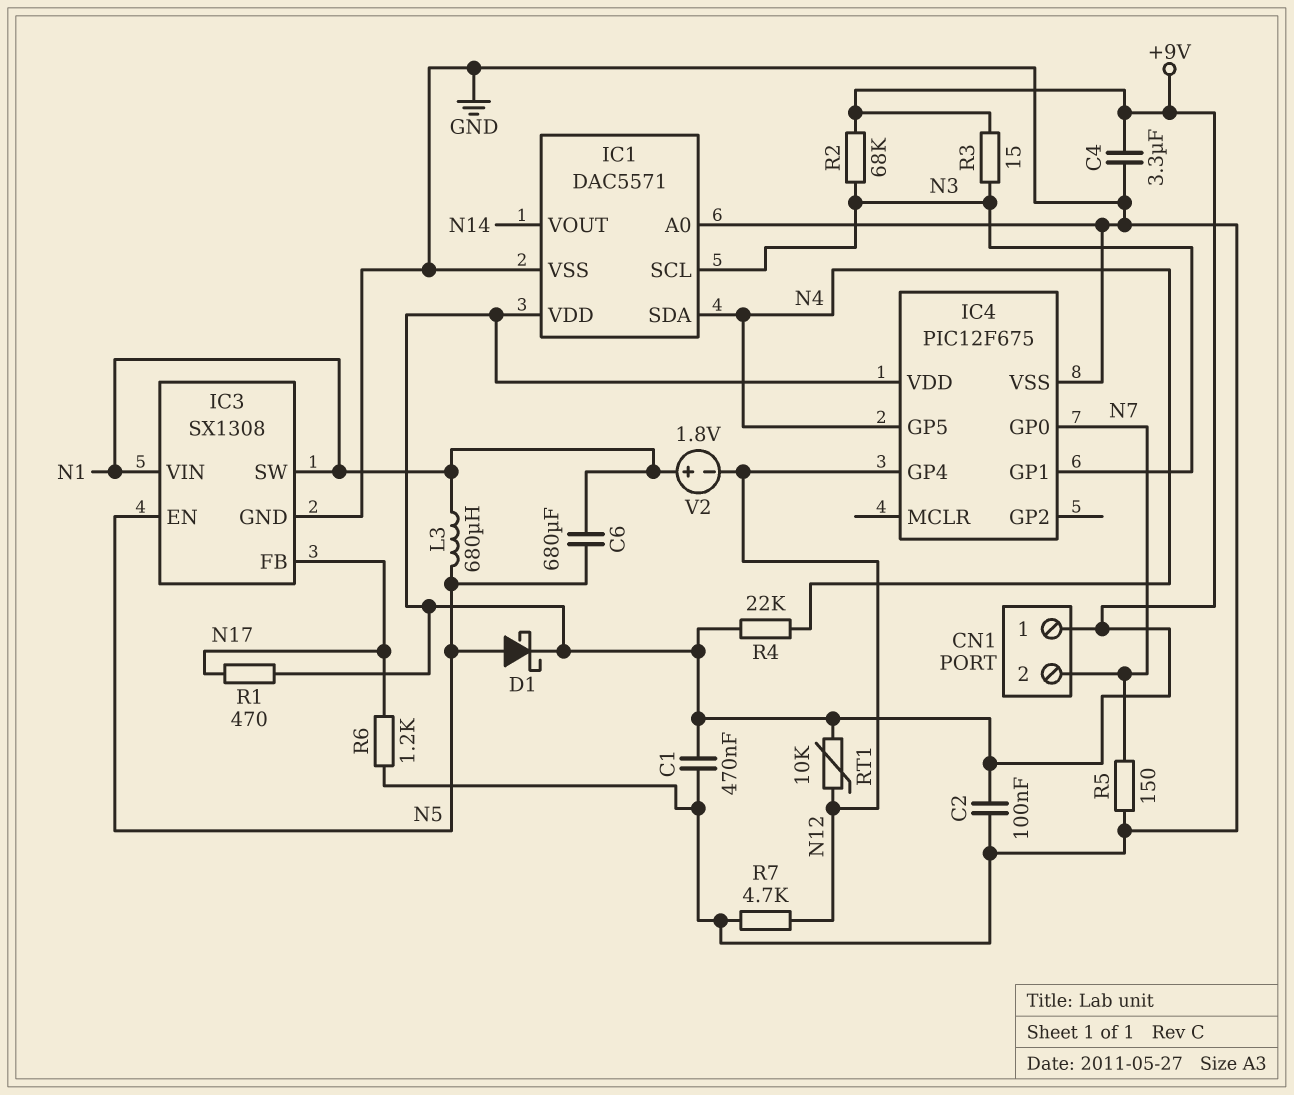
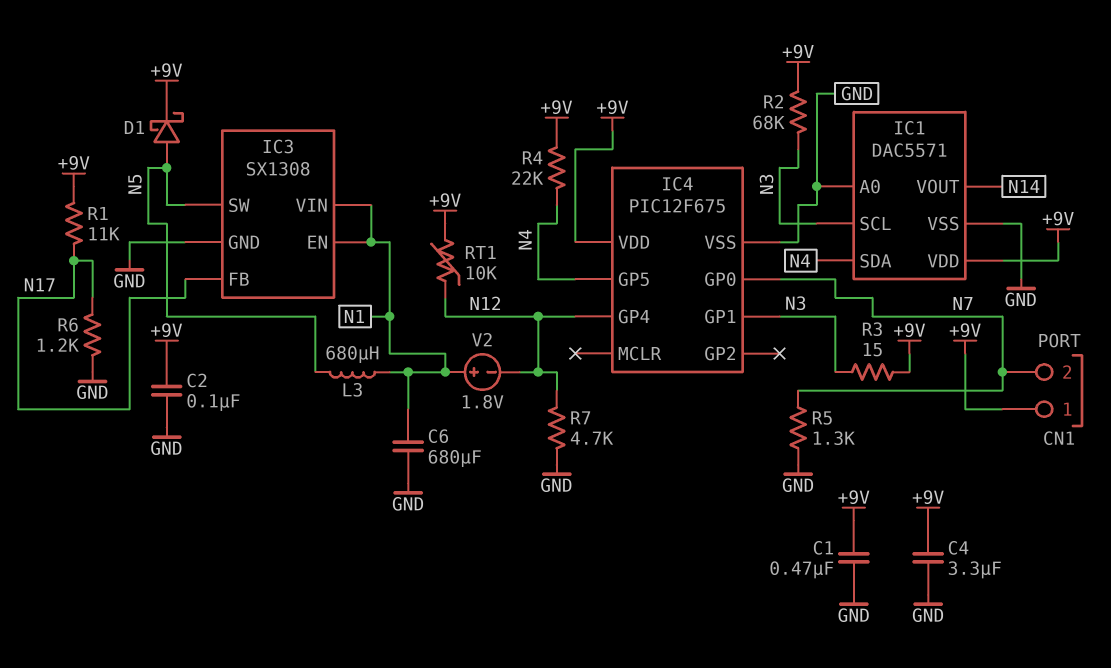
C6: 680uF (N1, N5) -> 680uF (GND, N1)
IC3 pin EN: N5 -> N1
IC3 pin SW: N1 -> N5
R1: 470 (+9V, N17) -> 11k (+9V, N17)
R5: 150 (GND, N7) -> 1.3k (GND, N7)

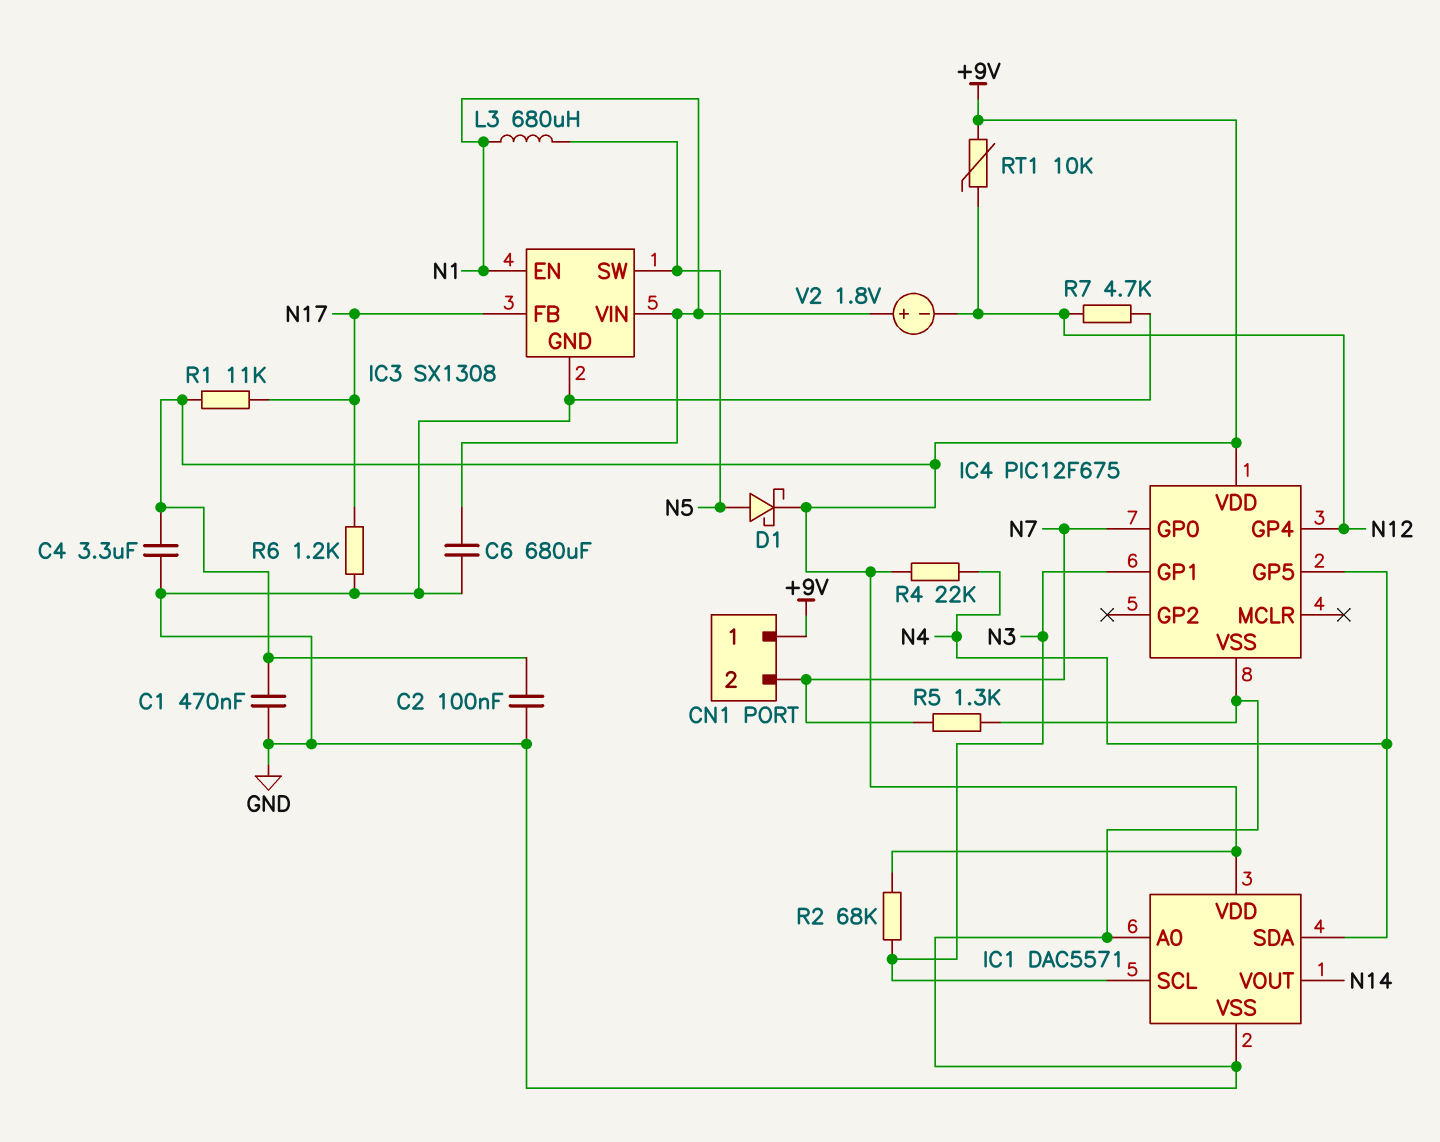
R3: 15 (+9V, N3) -> none

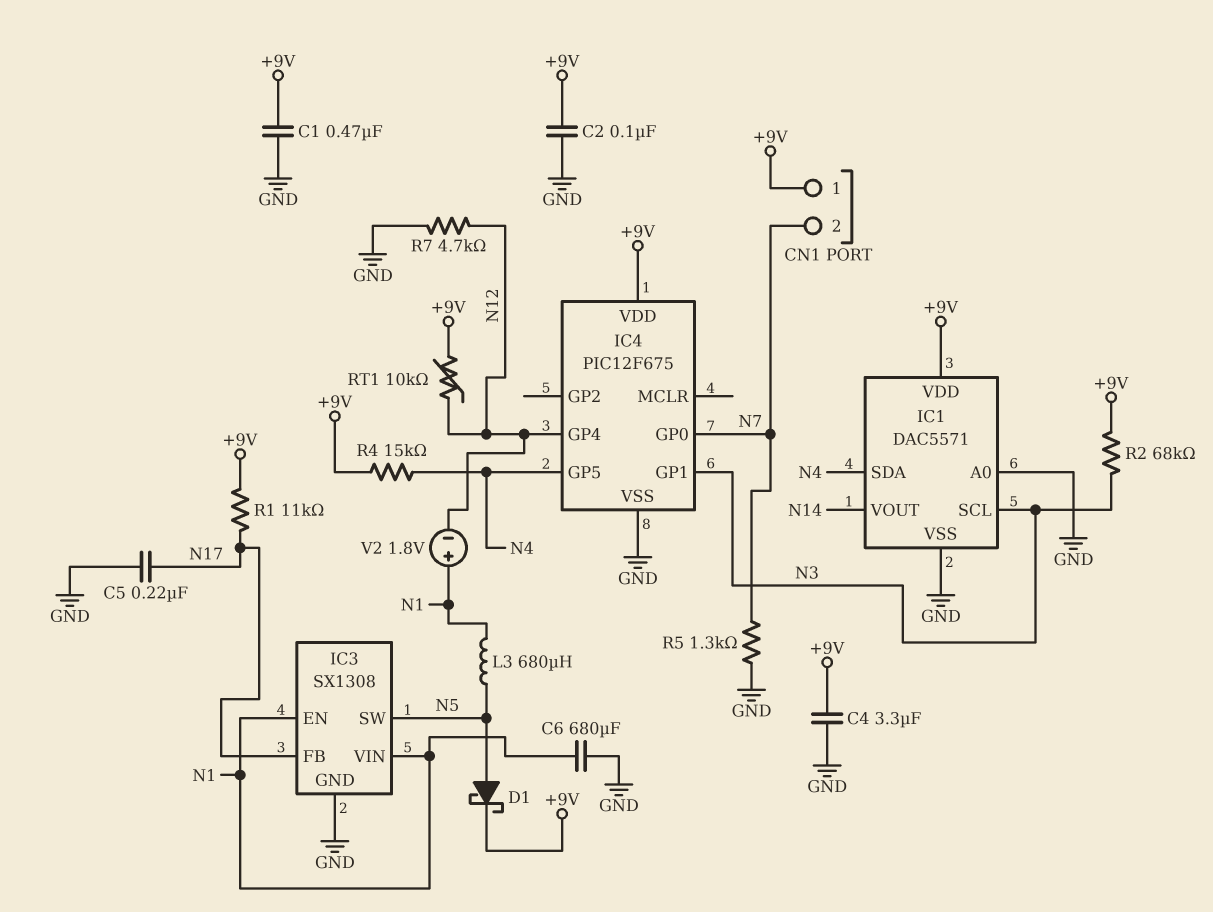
C5: none -> 220nF (GND, N17)
R4: 22k (+9V, N4) -> 15k (+9V, N4)
R6: 1.2k (GND, N17) -> none

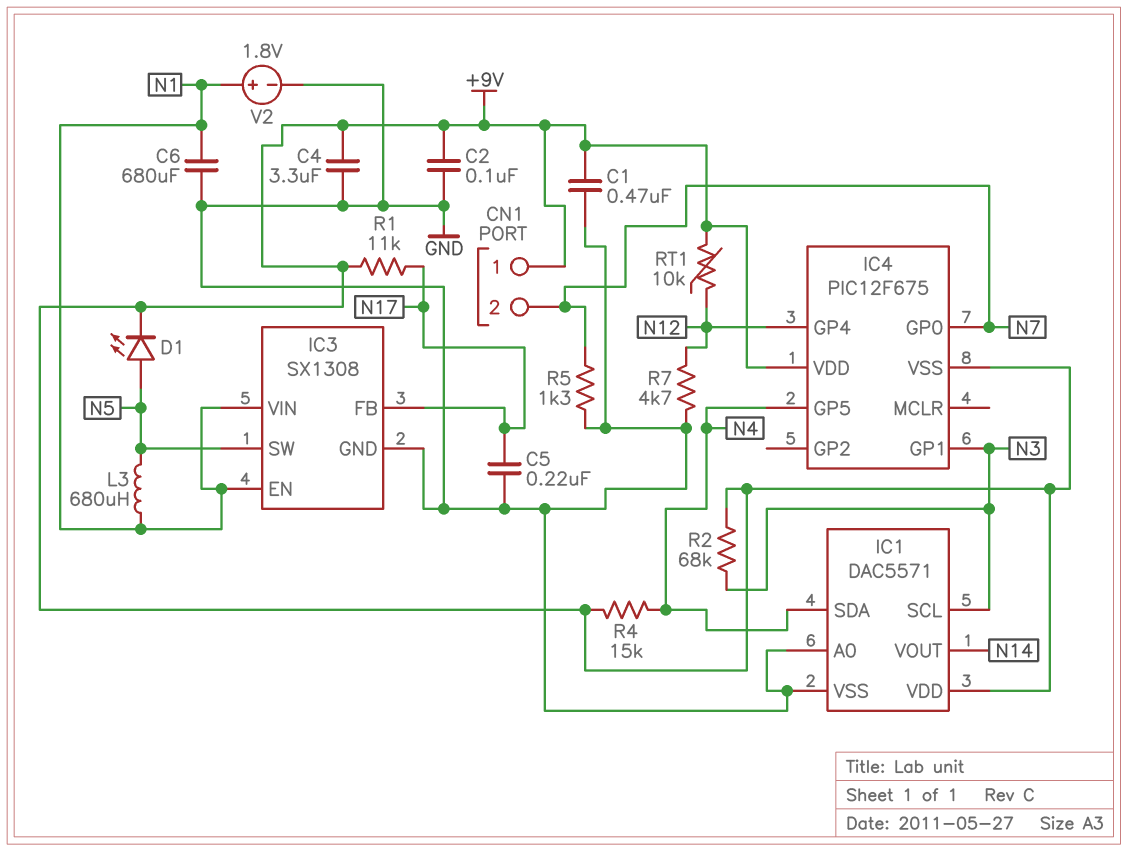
D1: schottky (A N5, K +9V) -> LED (A N5, K +9V)
IC4 pin VSS: GND -> +9V
V2: 1.8V (plus N1, minus N12) -> 1.8V (plus N1, minus GND)

